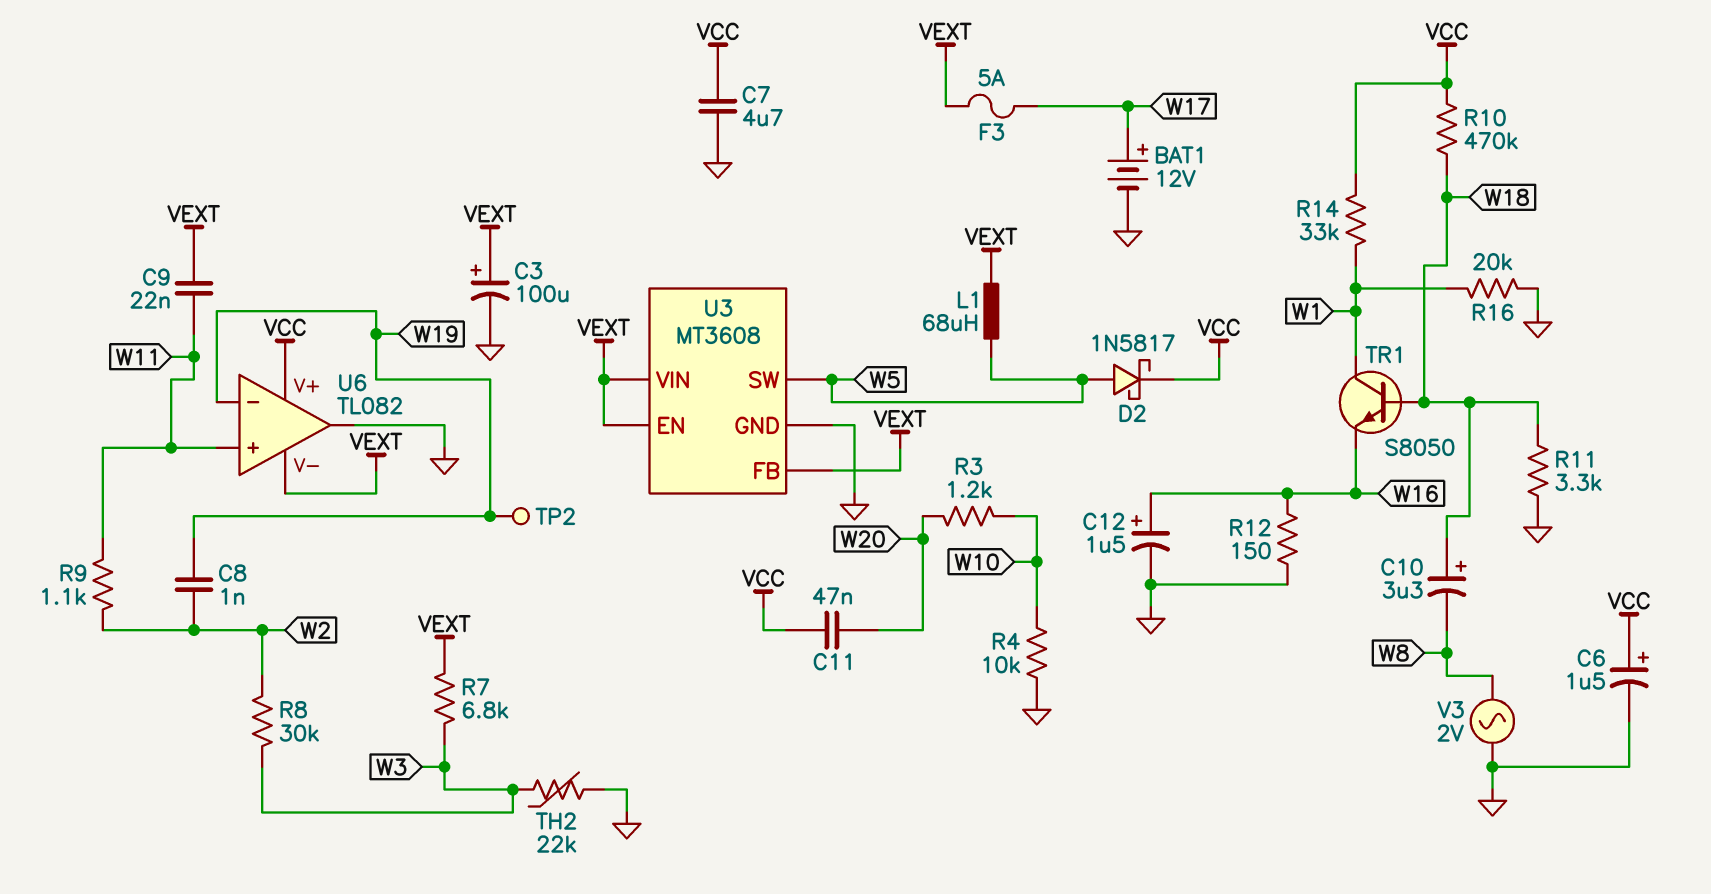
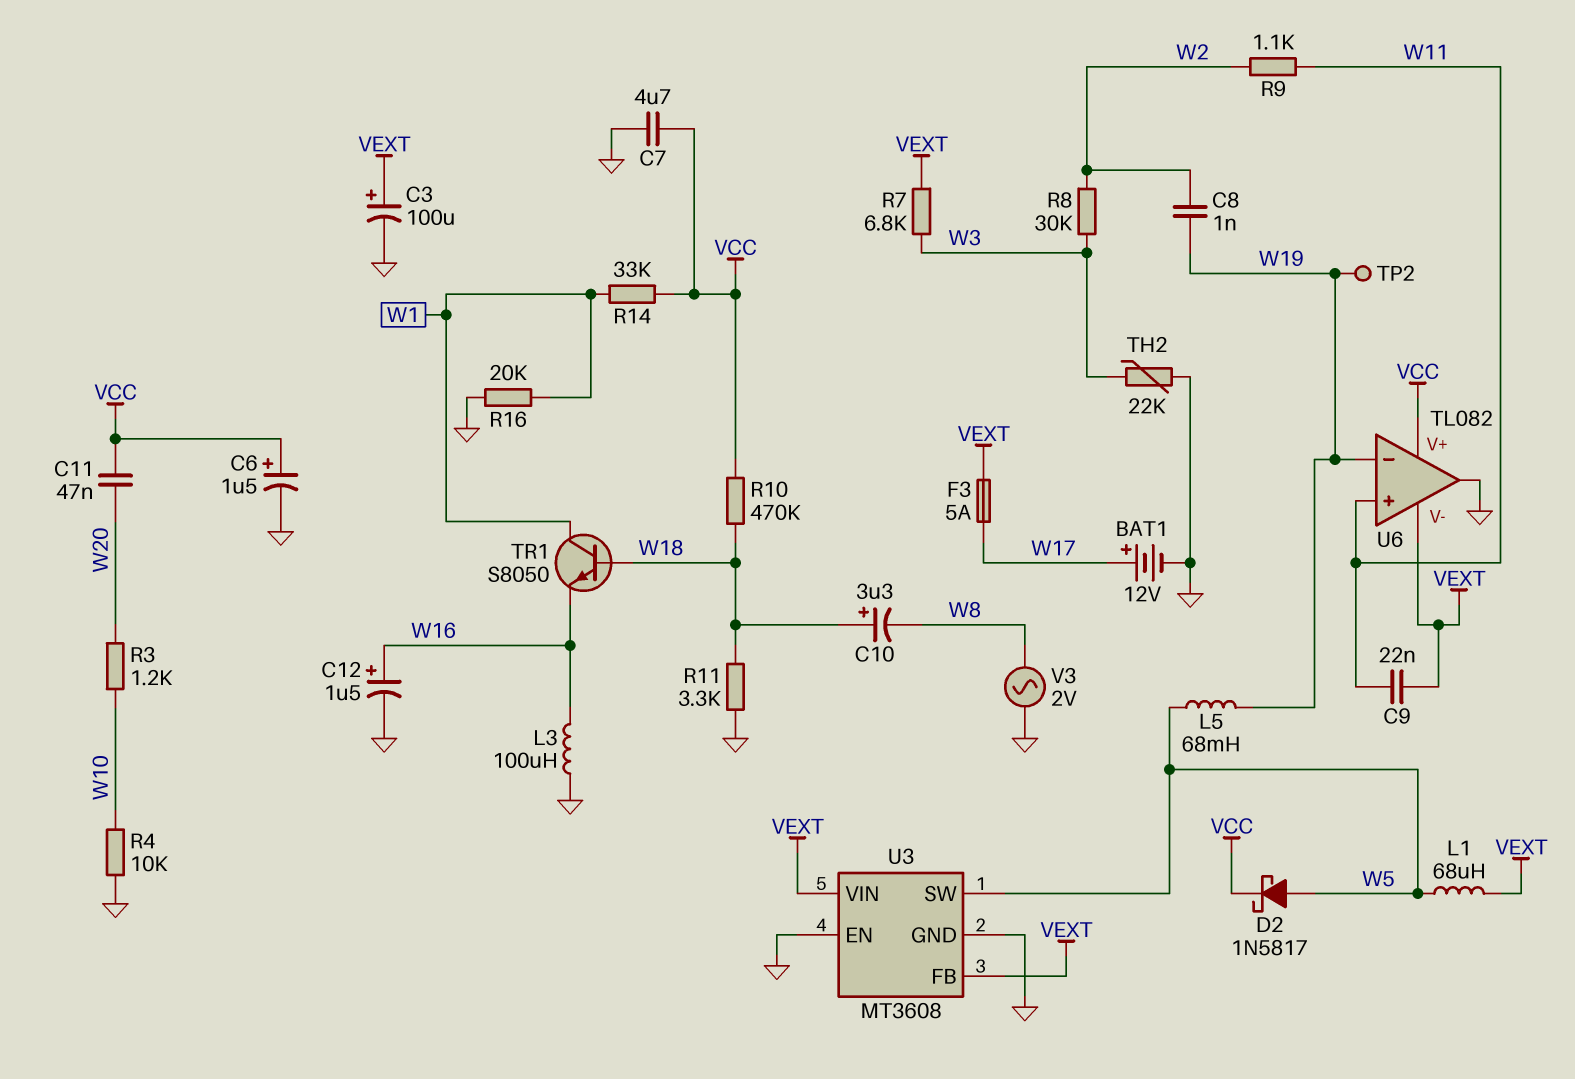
L3: none -> 100uH (GND, W16)
L5: none -> 68mH (W5, W19)
R12: 150 (GND, W16) -> none
U3 pin EN: VEXT -> GND

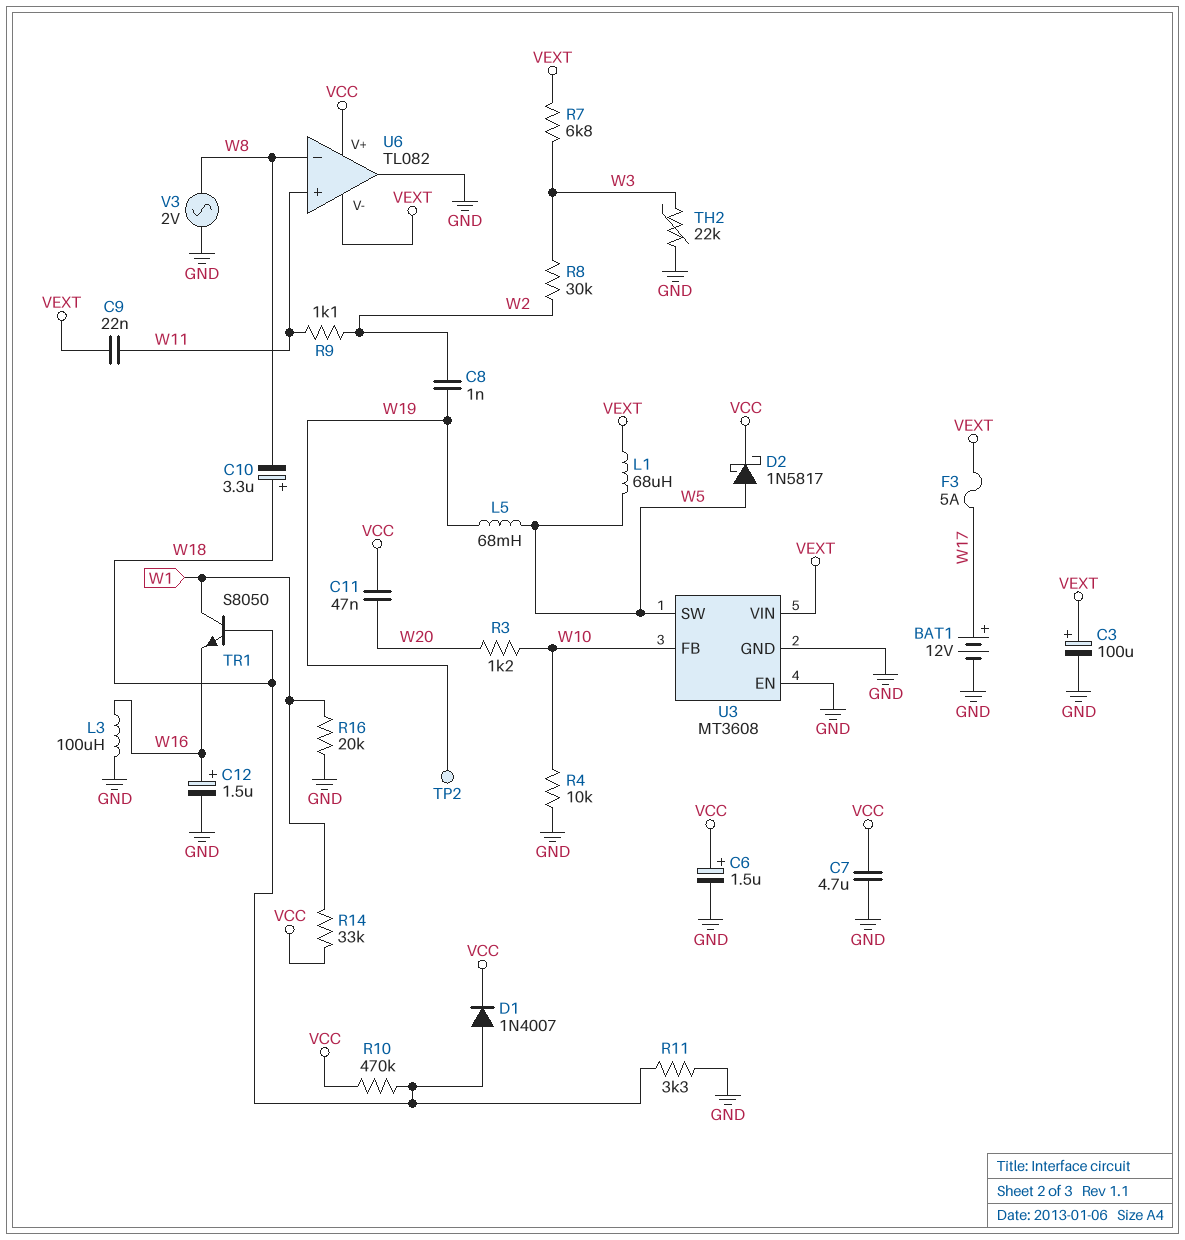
D1: none -> diode 1N4007 (A W18, K VCC)
U3 pin FB: VEXT -> W10
U6 pin in-: W19 -> W8

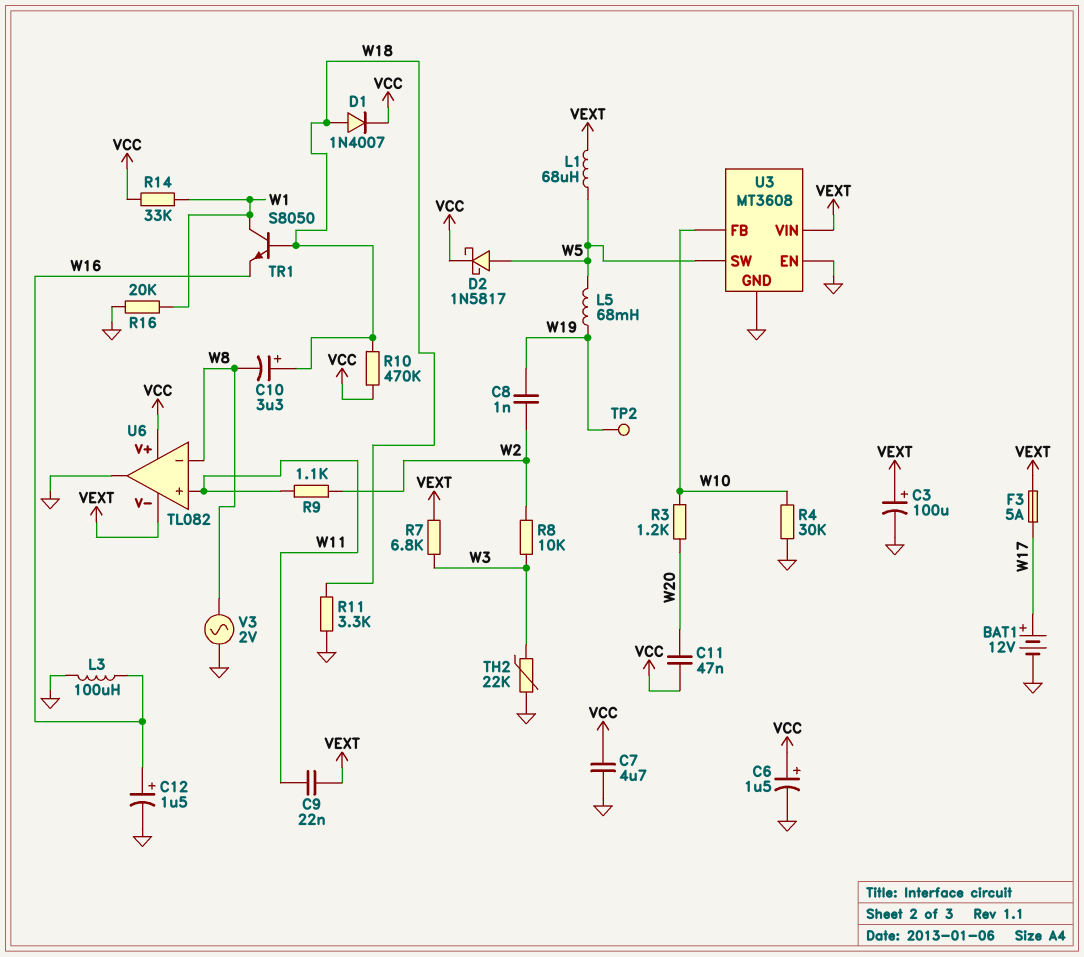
R4: 10k (GND, W10) -> 30k (GND, W10)
R8: 30k (W2, W3) -> 10k (W2, W3)

